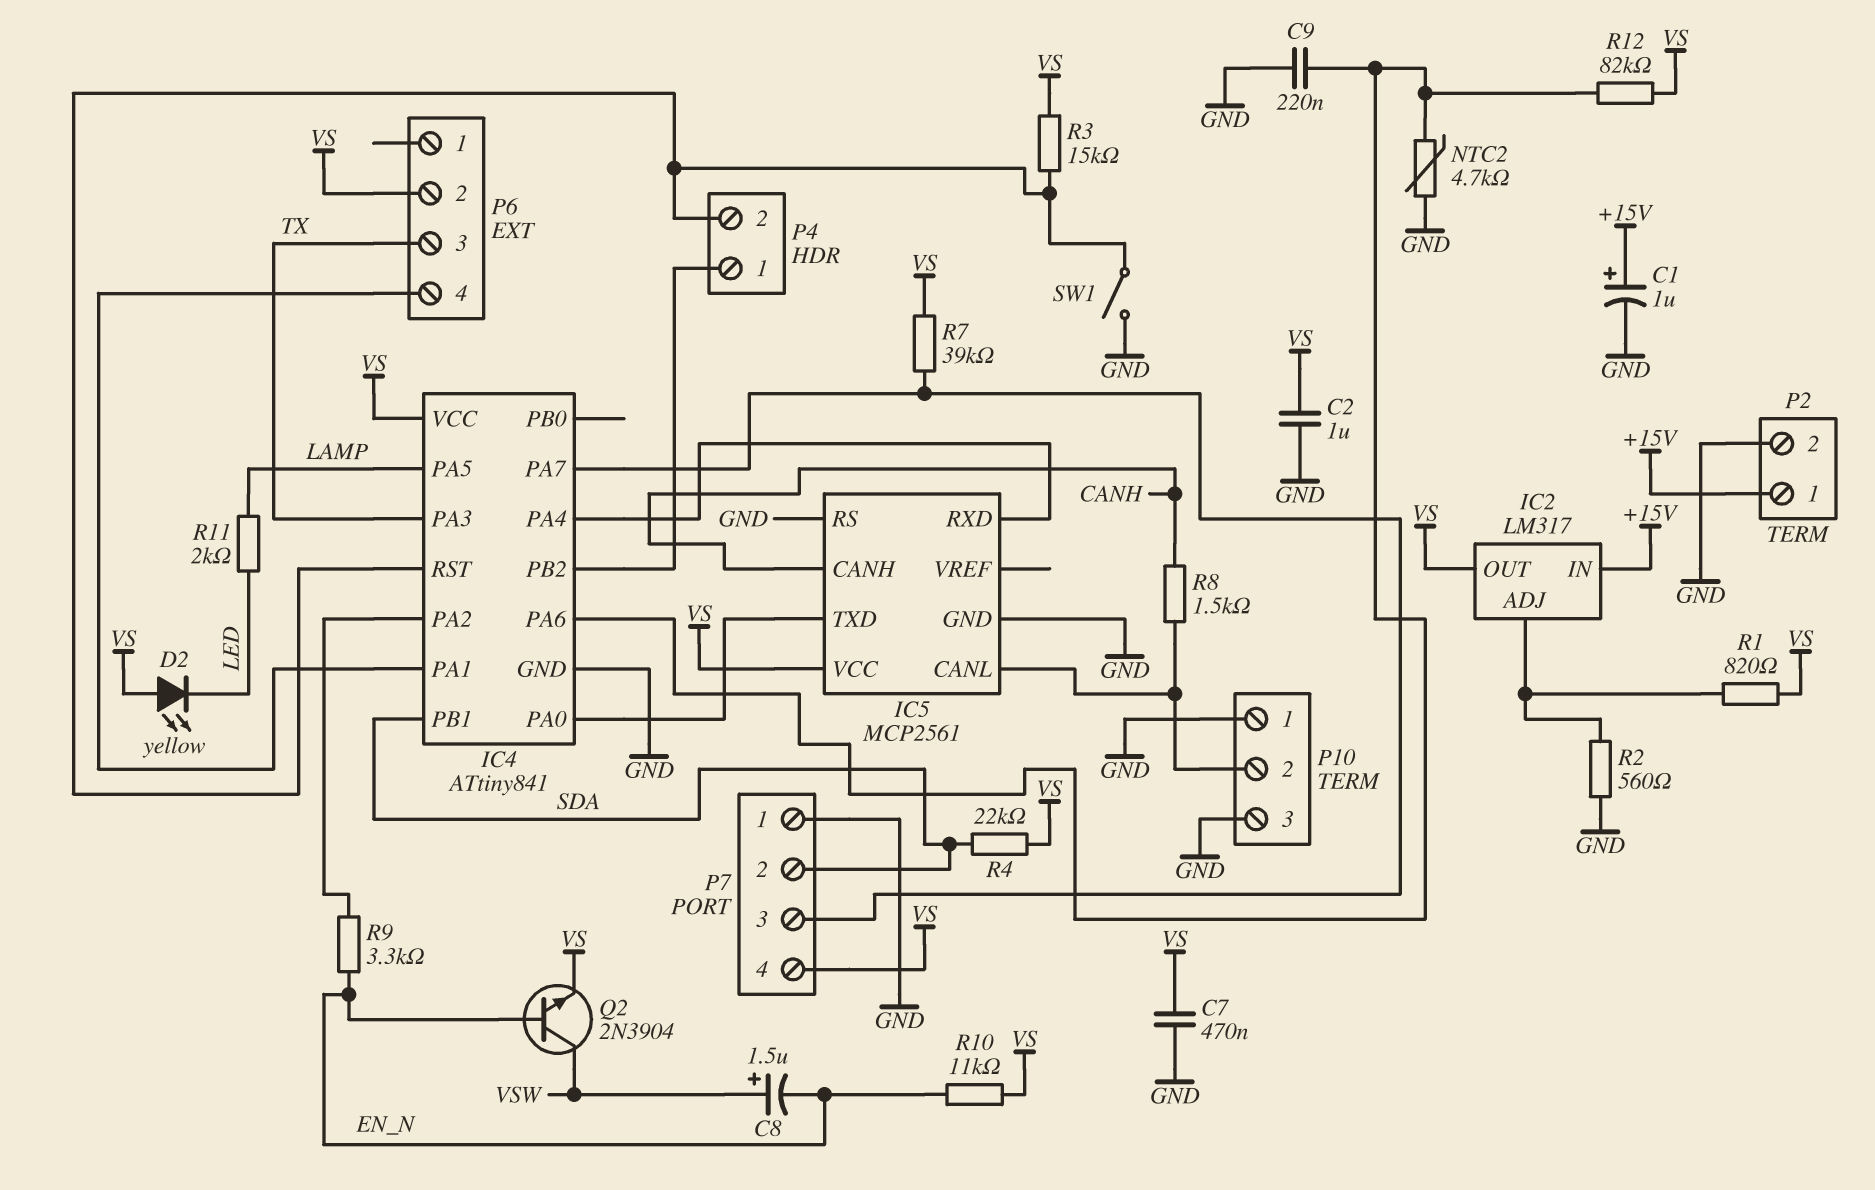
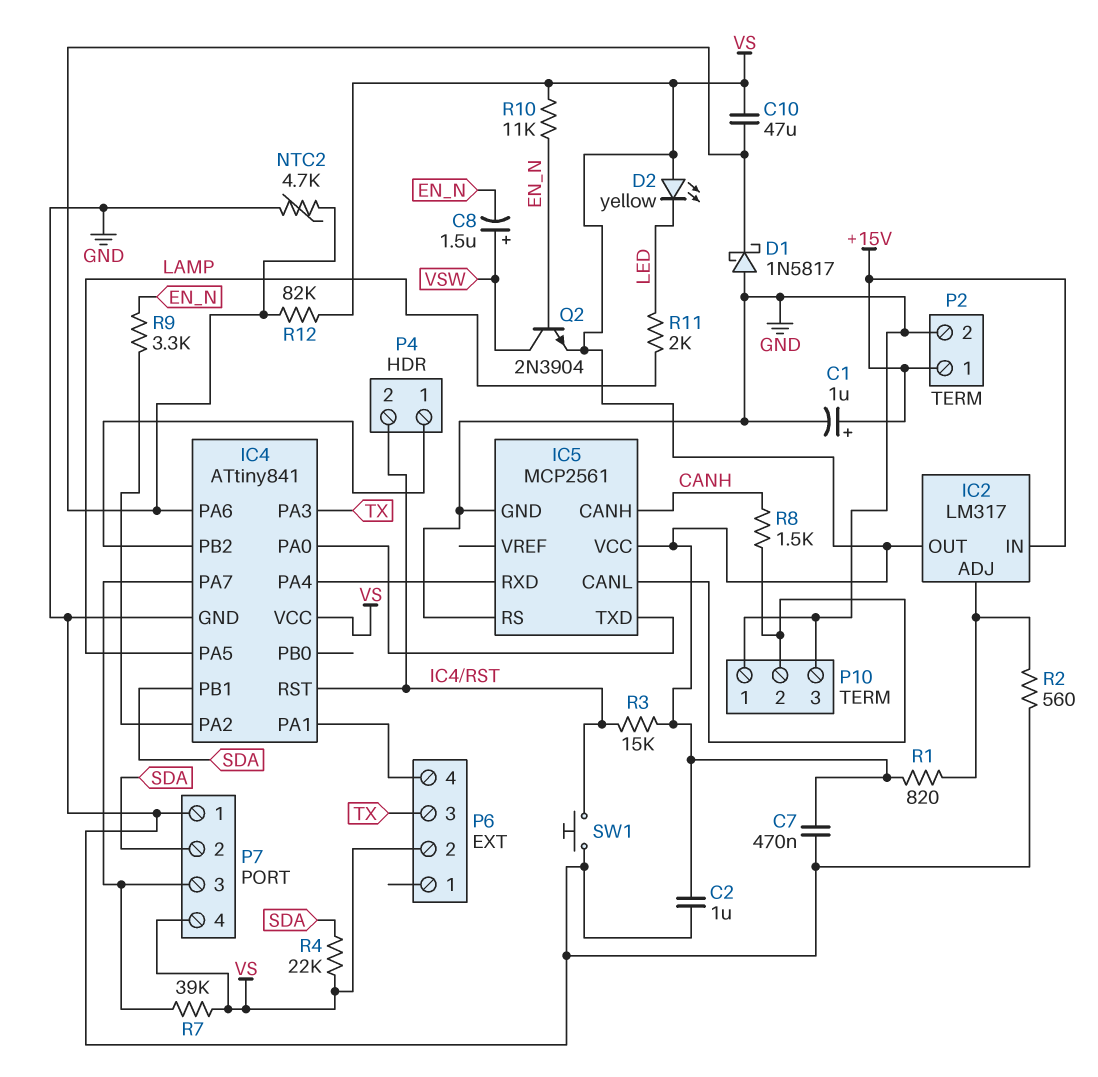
C9: 220nF (GND, IC4/PA6) -> none
C10: none -> 47uF (IC4/PA6, VS)
D1: none -> schottky 1N5817 (A GND, K IC4/PA6)
SW1: switch (GND, IC4/RST) -> button (GND, IC4/RST)

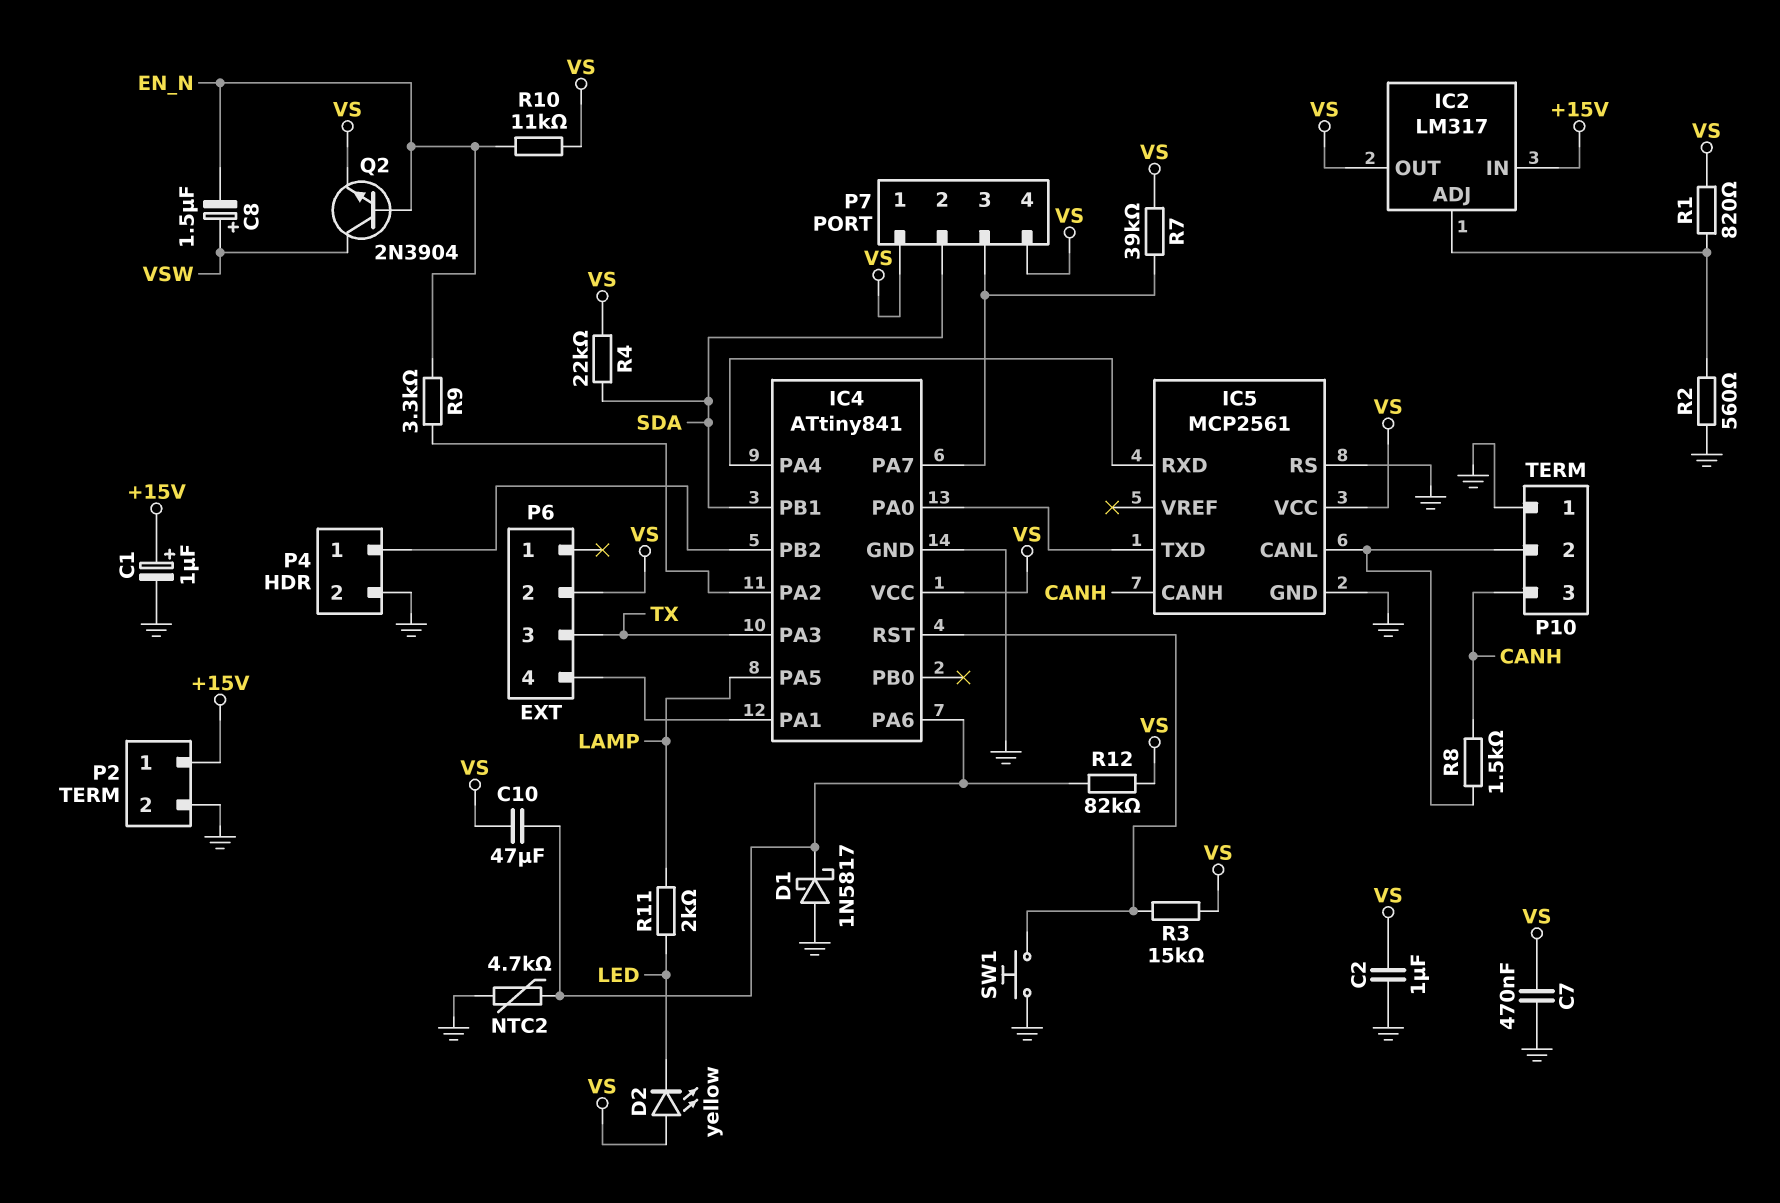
P4 pin 2: IC4/RST -> GND
P7 pin 1: GND -> VS
P10 pin 3: GND -> CANH

